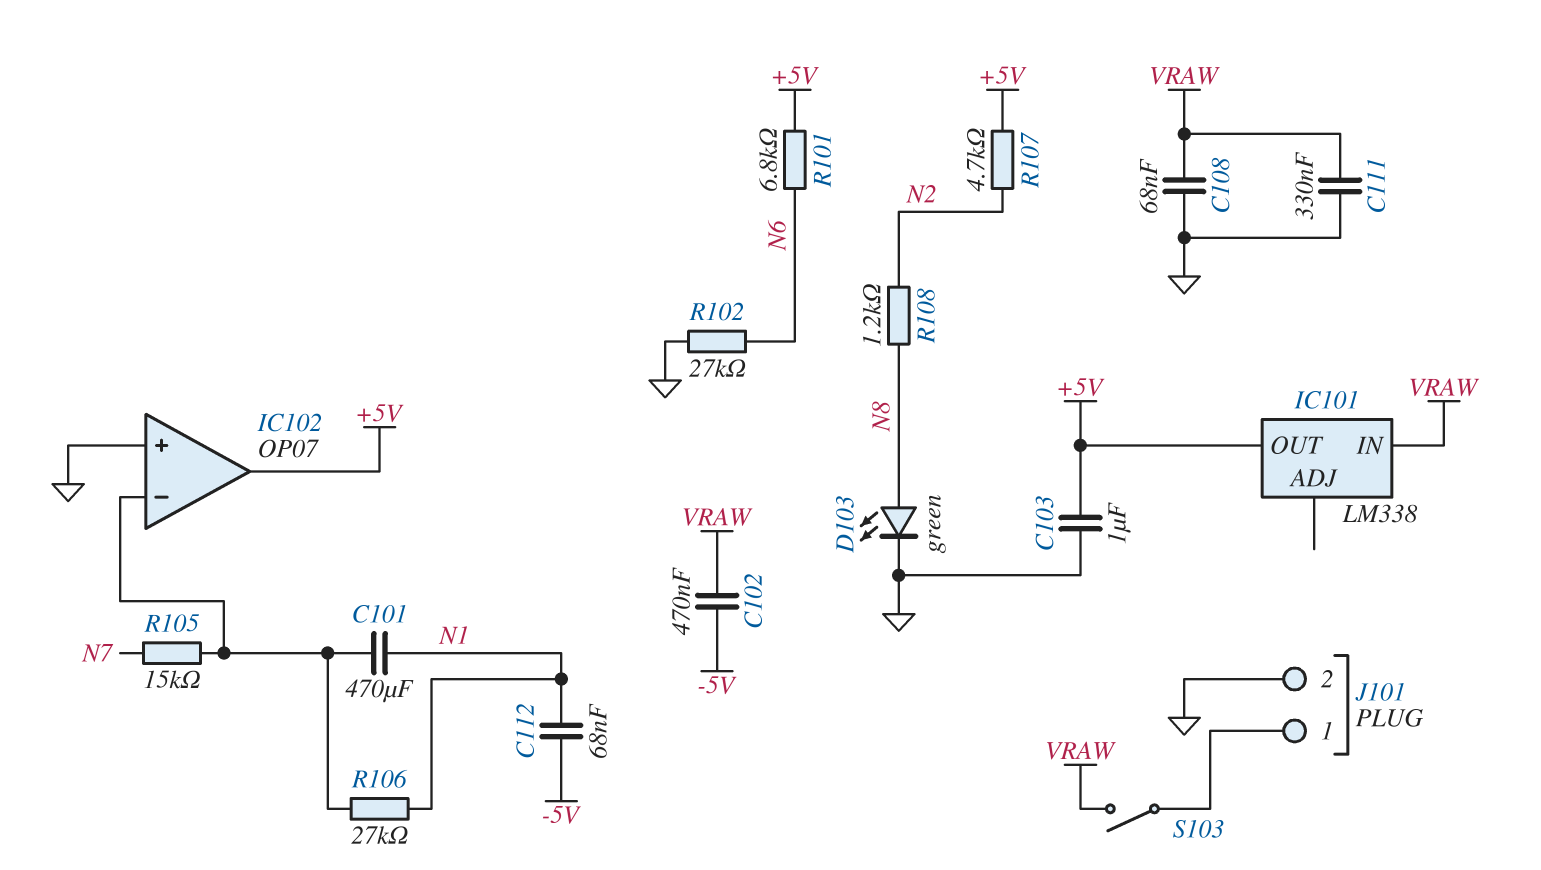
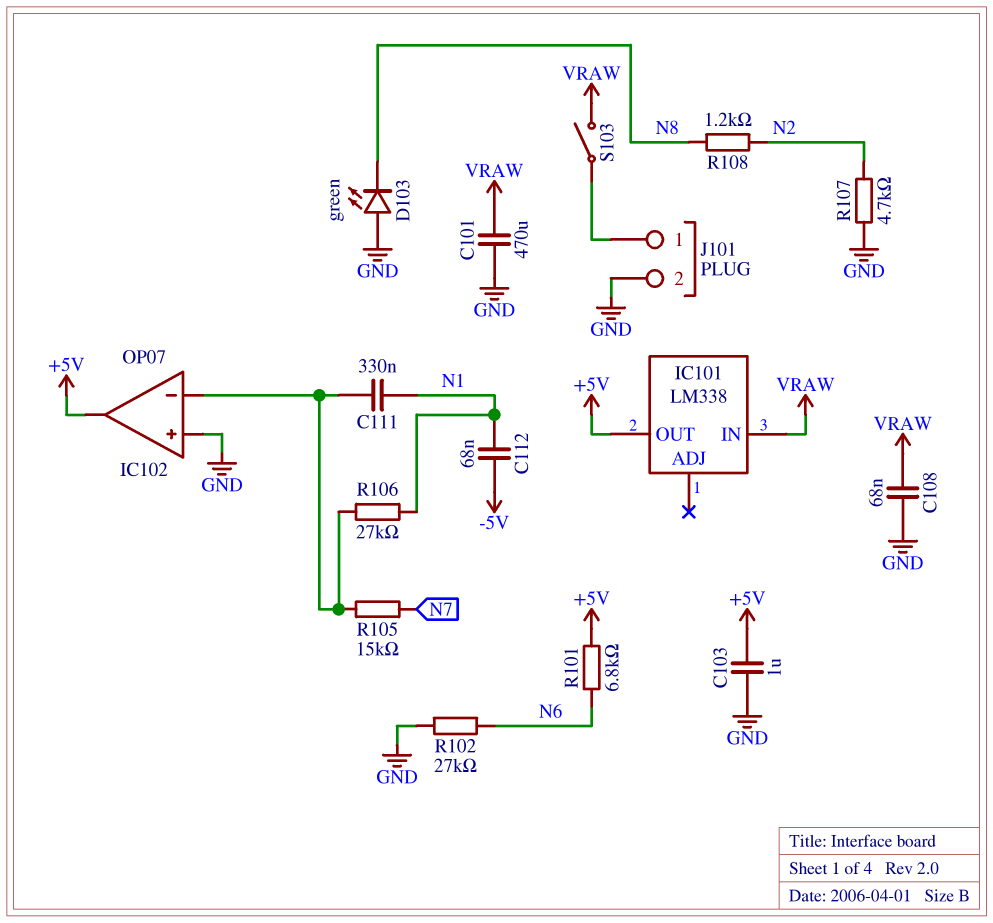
C101: 470uF (IC102/in-, N1) -> 470uF (GND, VRAW)
C102: 470nF (-5V, VRAW) -> none
C111: 330nF (GND, VRAW) -> 330nF (IC102/in-, N1)
D103: LED green (A N8, K GND) -> LED green (A GND, K N8)
R107: 4.7k (+5V, N2) -> 4.7k (GND, N2)

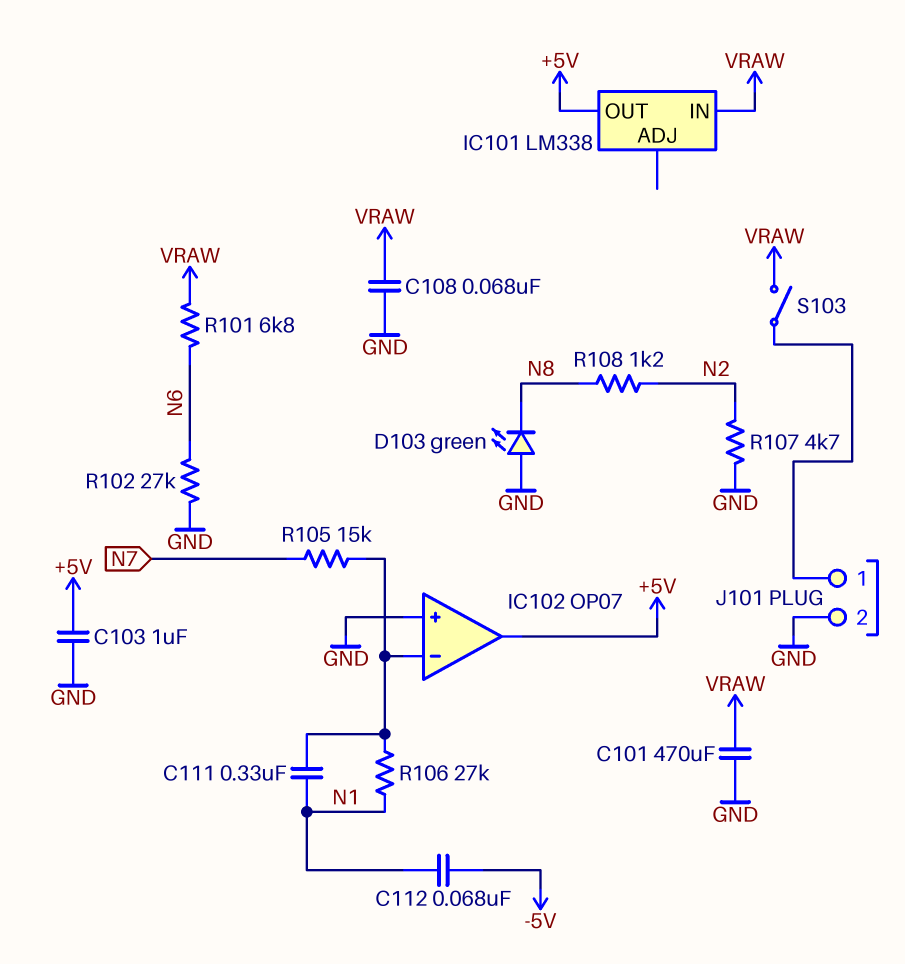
R101: 6.8k (+5V, N6) -> 6.8k (N6, VRAW)

